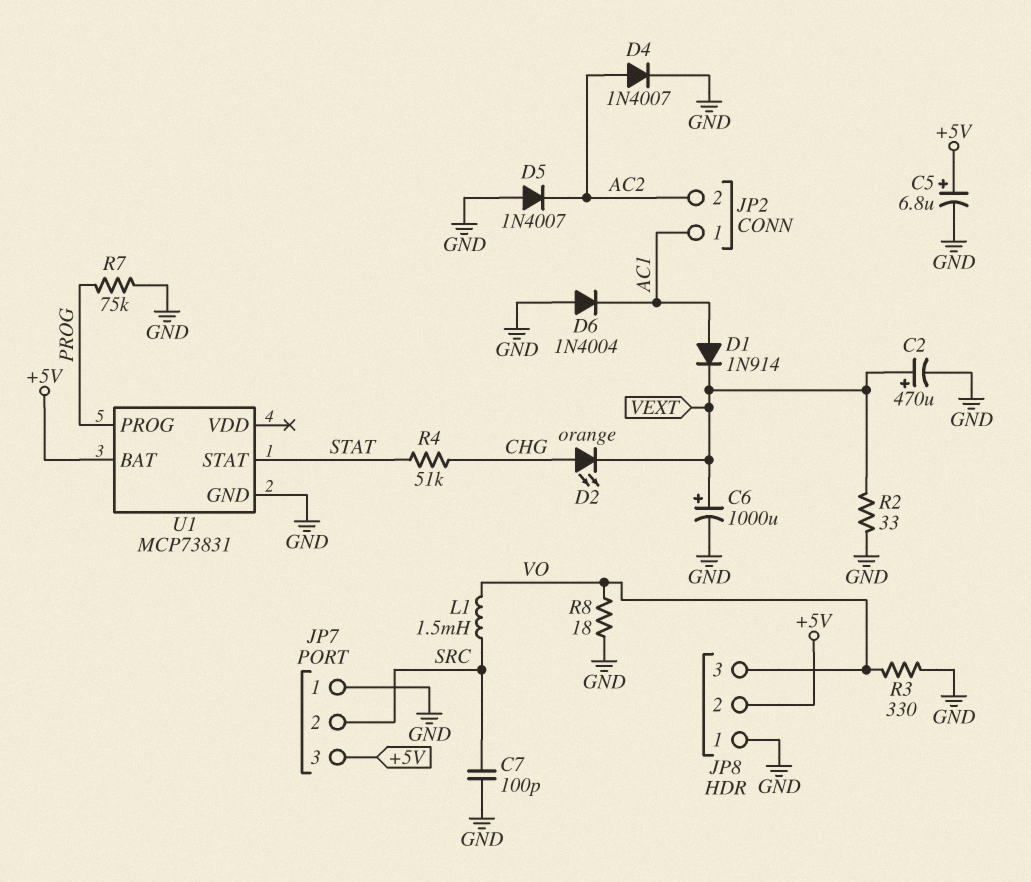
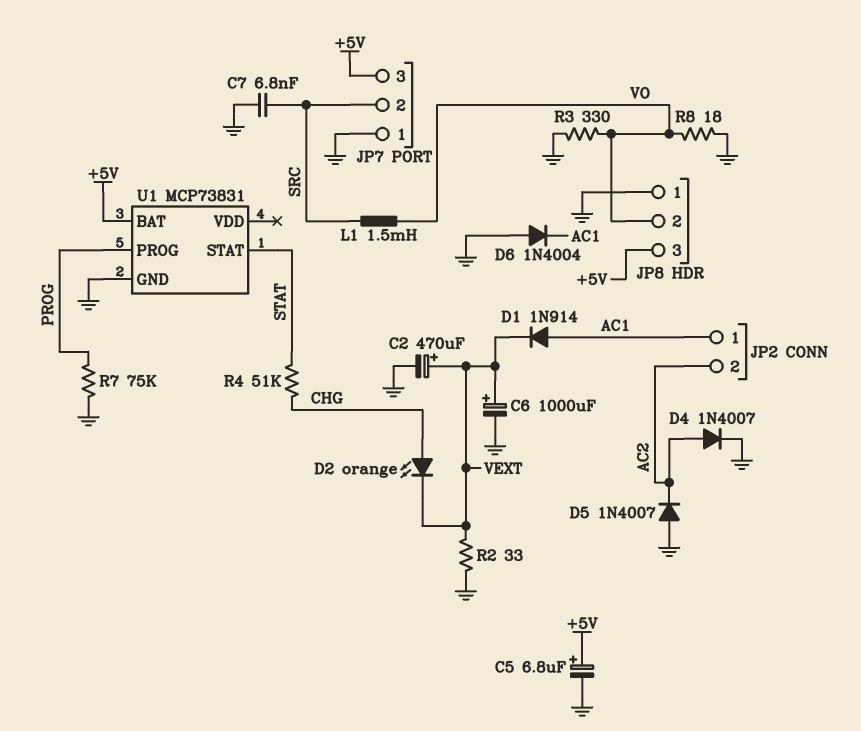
C7: 100pF (GND, SRC) -> 6.8nF (GND, SRC)
JP8 pin 2: +5V -> VO
JP8 pin 3: VO -> +5V

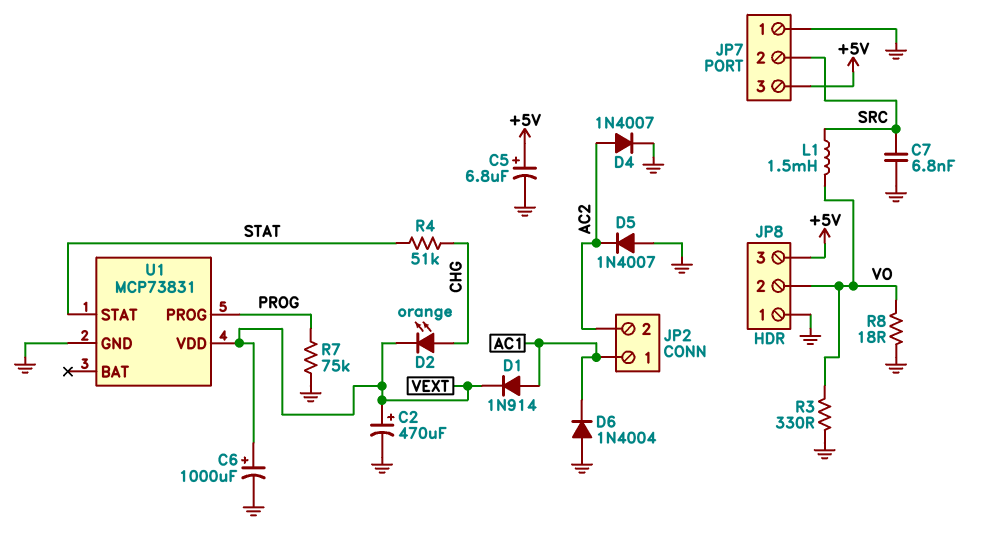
R2: 33 (GND, VEXT) -> none
U1 pin BAT: +5V -> none
U1 pin VDD: none -> VEXT

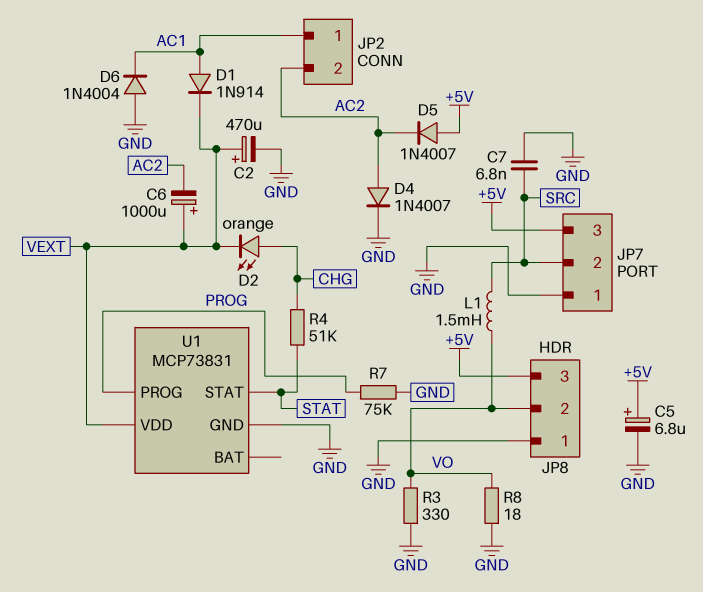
C6: 1000uF (plus VEXT, minus GND) -> 1000uF (plus VEXT, minus AC2)
D5: diode 1N4007 (A GND, K AC2) -> diode 1N4007 (A +5V, K AC2)

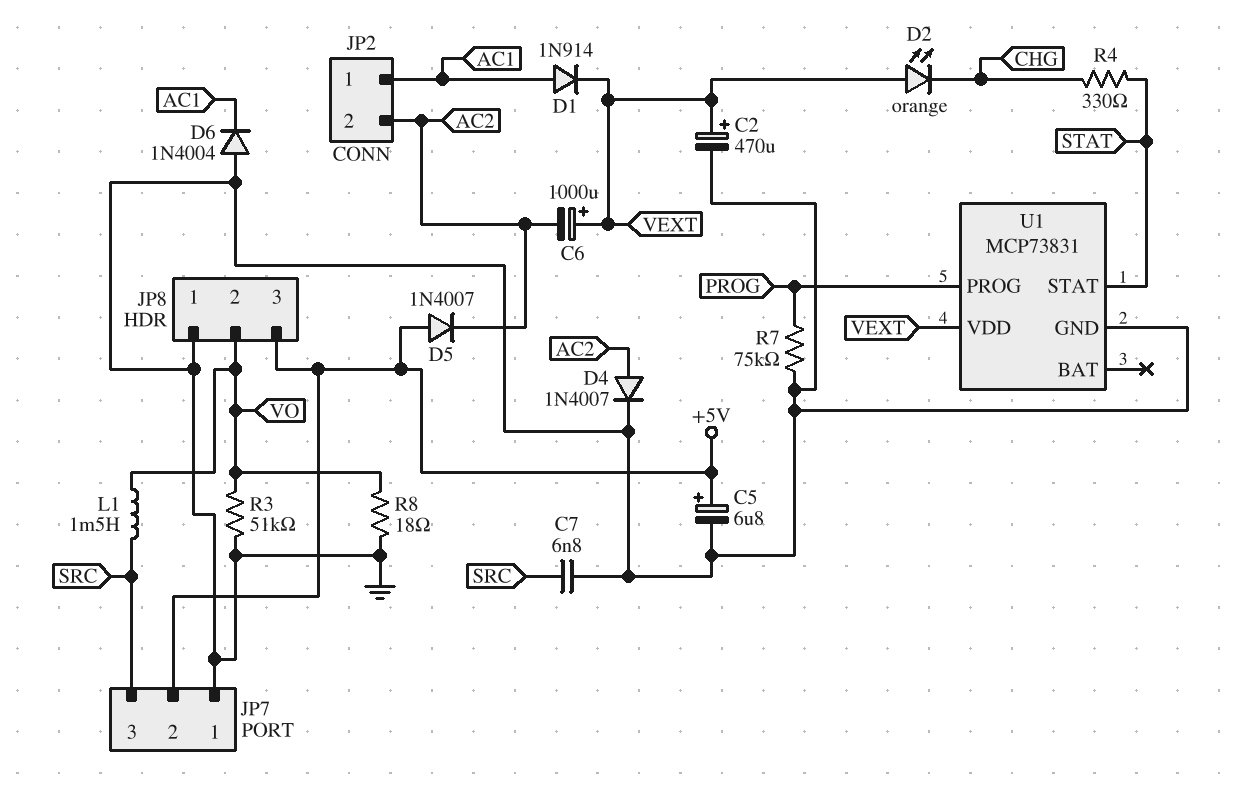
D2: LED orange (A CHG, K VEXT) -> LED orange (A VEXT, K CHG)
JP7 pin 2: SRC -> +5V
JP7 pin 3: +5V -> SRC
R3: 330 (GND, VO) -> 51k (GND, VO)
R4: 51k (CHG, STAT) -> 330 (CHG, STAT)

